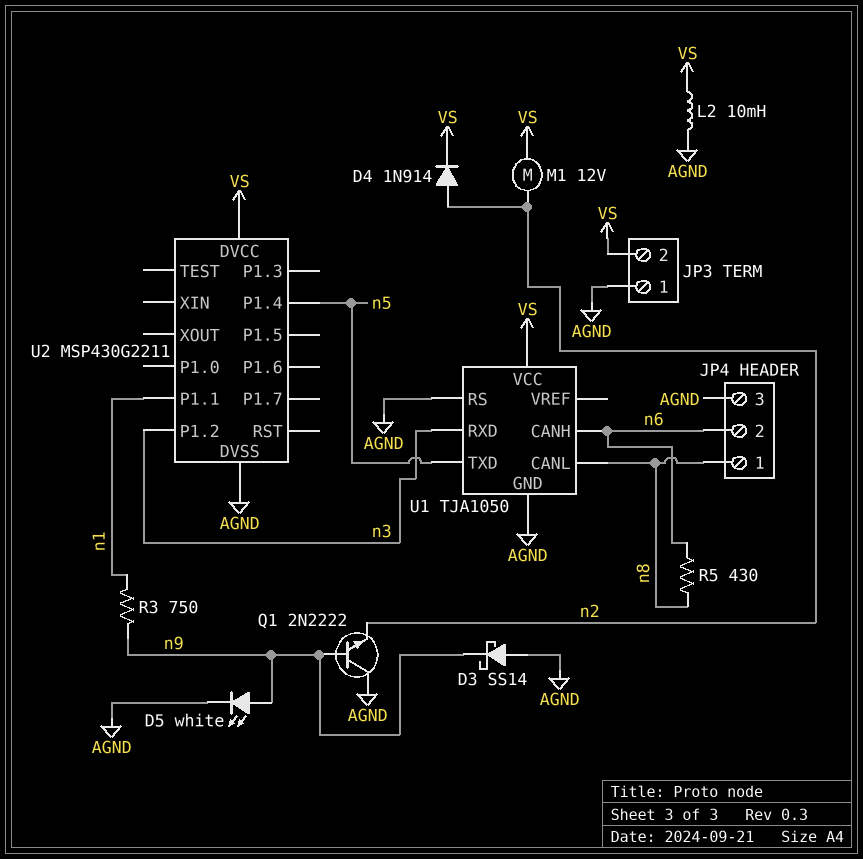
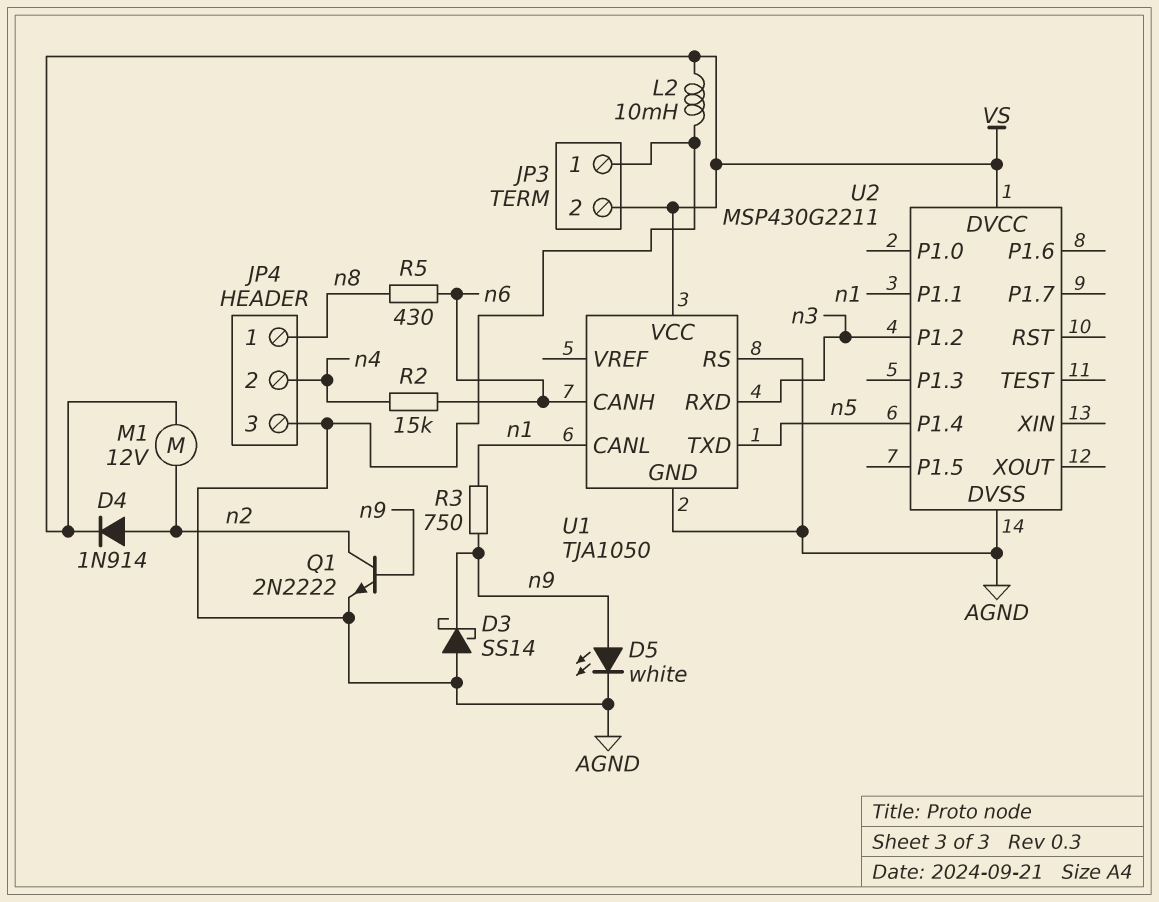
JP4 pin 2: n6 -> n4
Q1: NPN 2N2222 (B n9, C AGND, E n2) -> NPN 2N2222 (B n9, C n2, E AGND)
R2: none -> 15k (n4, n6)
U1 pin CANL: n8 -> n1

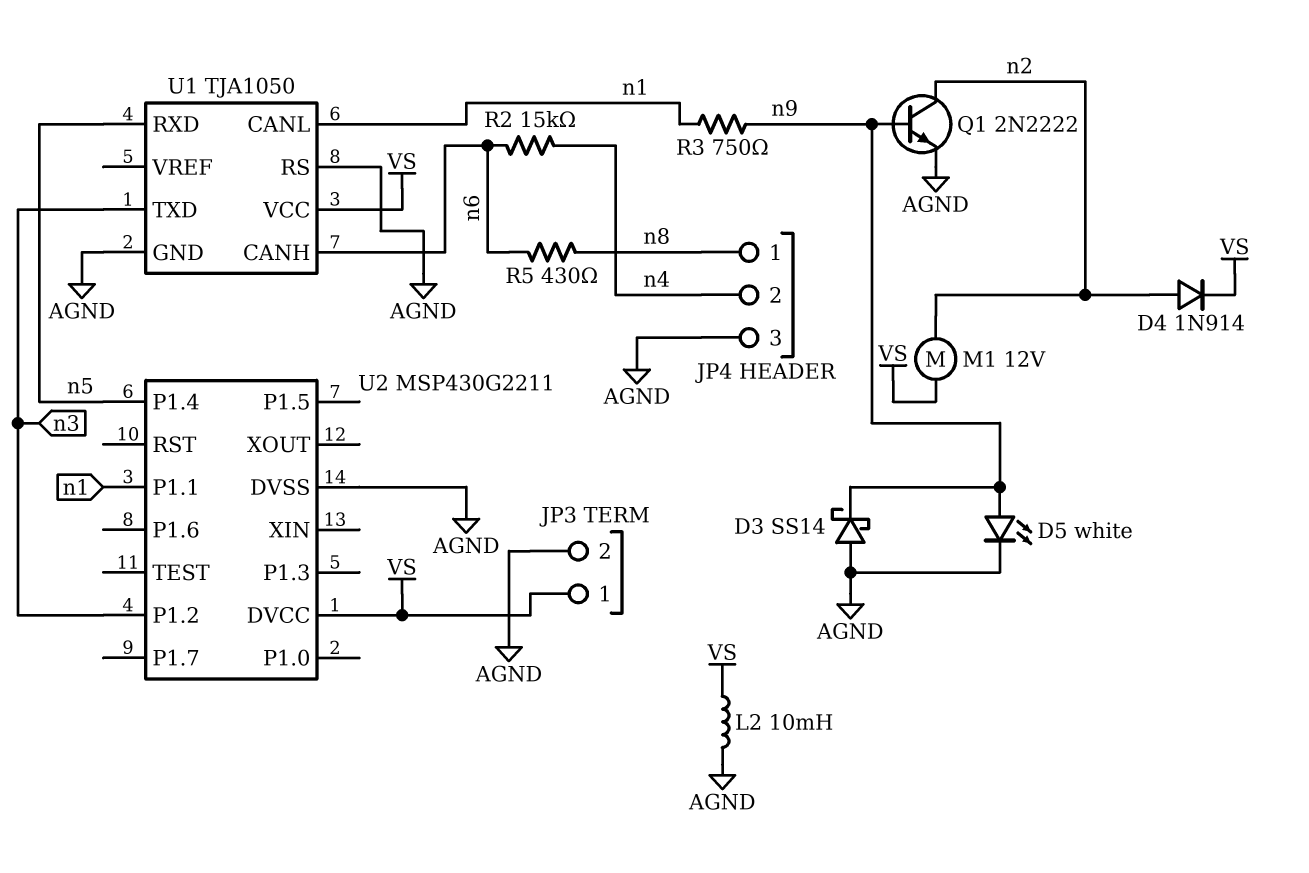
JP3 pin 1: AGND -> VS
JP3 pin 2: VS -> AGND
U1 pin RXD: n3 -> n5
U1 pin TXD: n5 -> n3

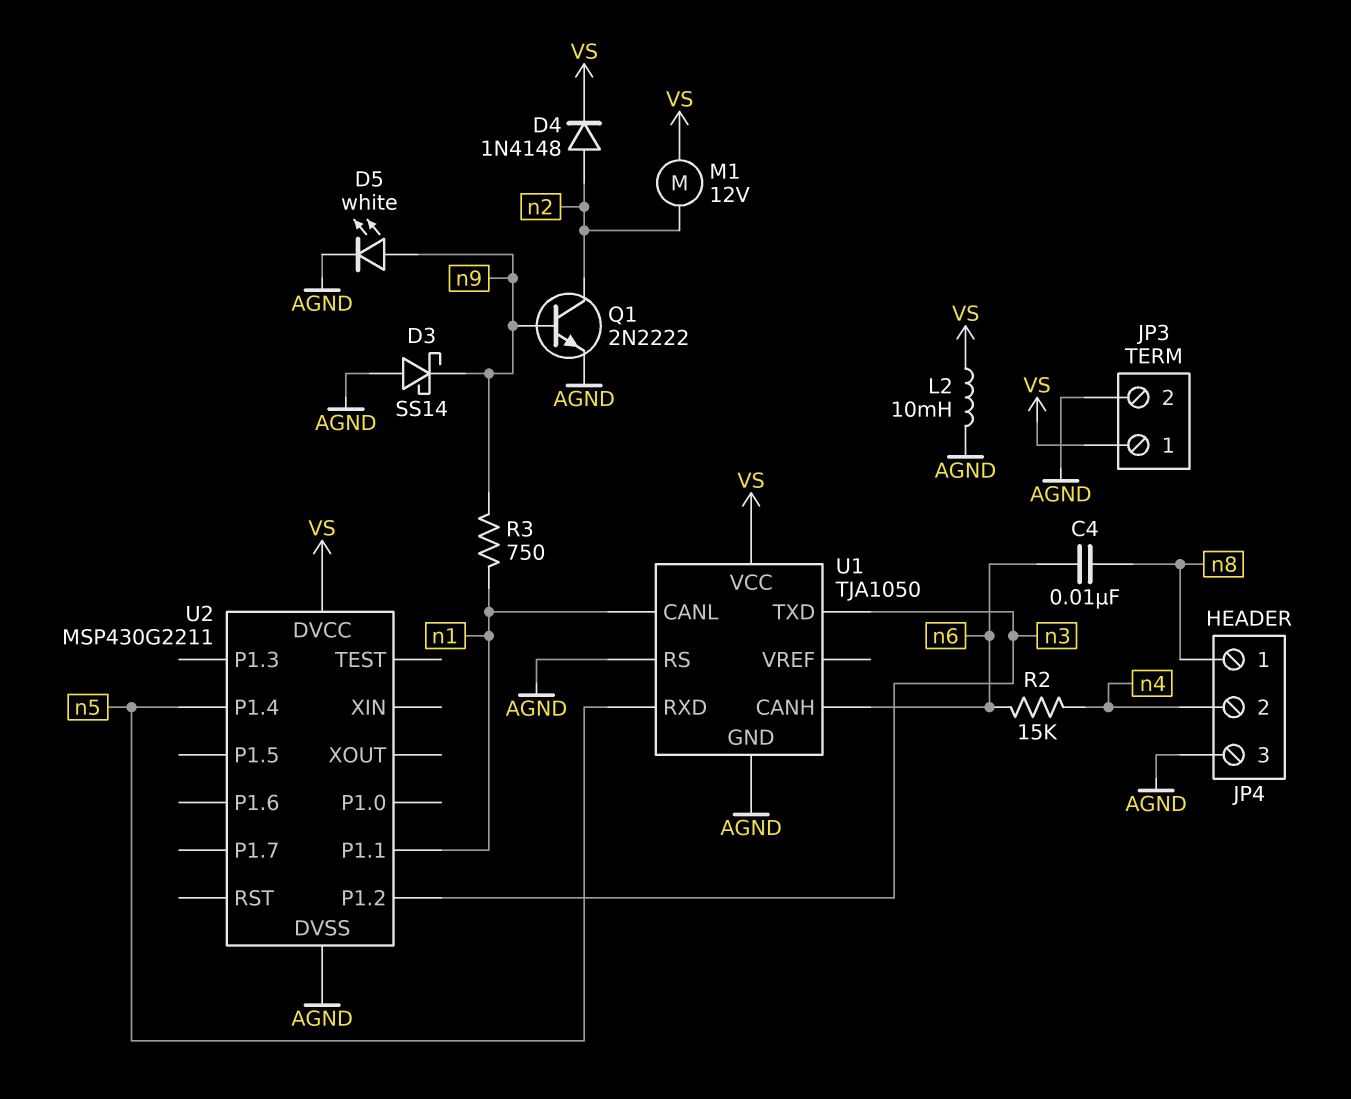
C4: none -> 10nF (n6, n8)
D4: diode 1N914 (A n2, K VS) -> diode 1N4148 (A n2, K VS)
R5: 430 (n6, n8) -> none

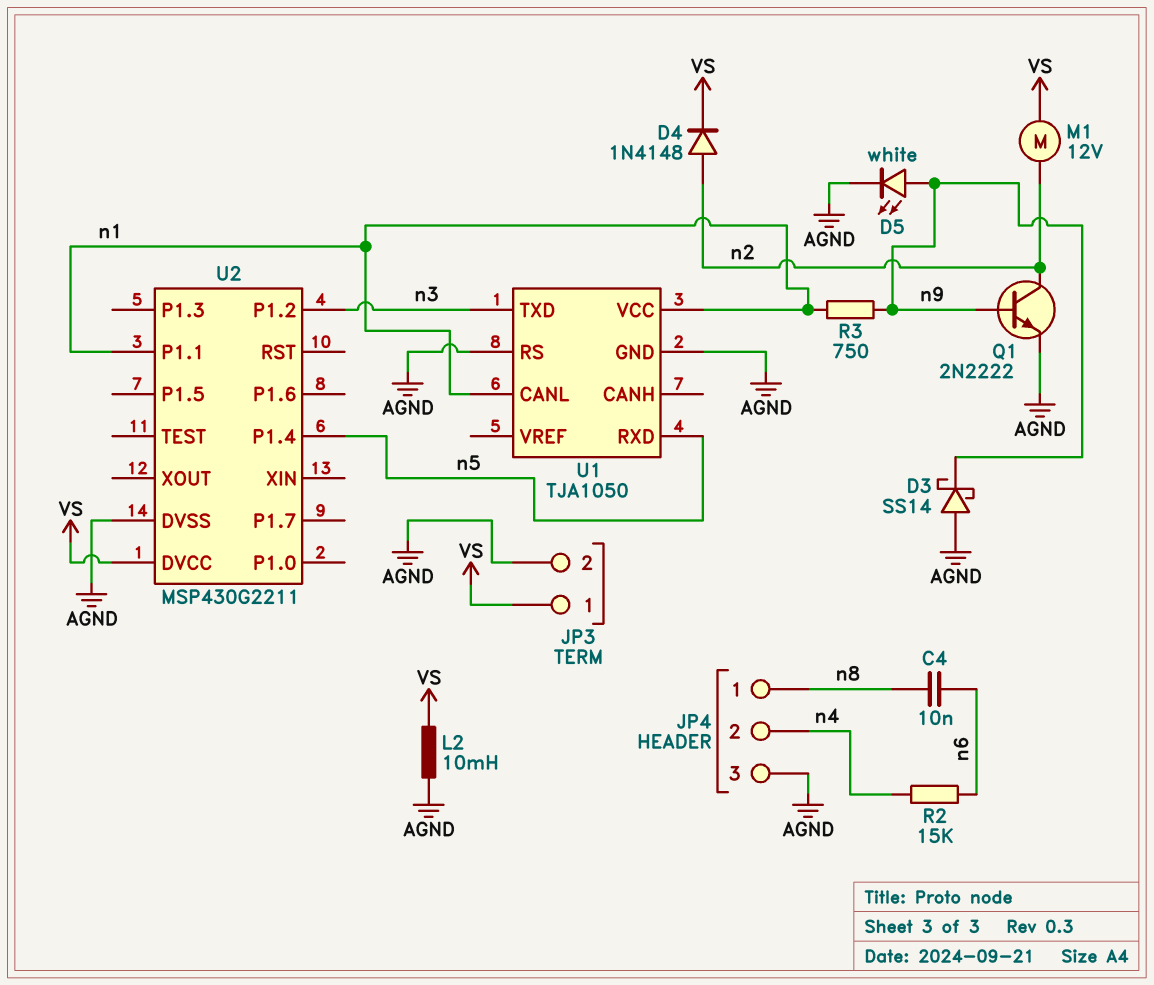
U1 pin CANH: n6 -> none
U1 pin VCC: VS -> n1

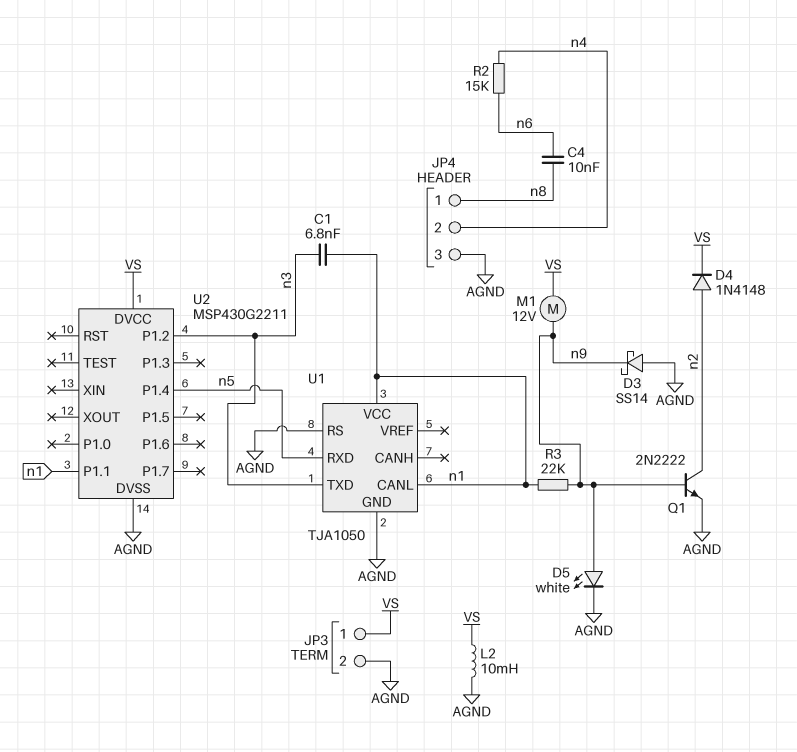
C1: none -> 6.8nF (n1, n3)
M1: motor 12V (VS, n2) -> motor 12V (VS, n9)
R3: 750 (n1, n9) -> 22k (n1, n9)

